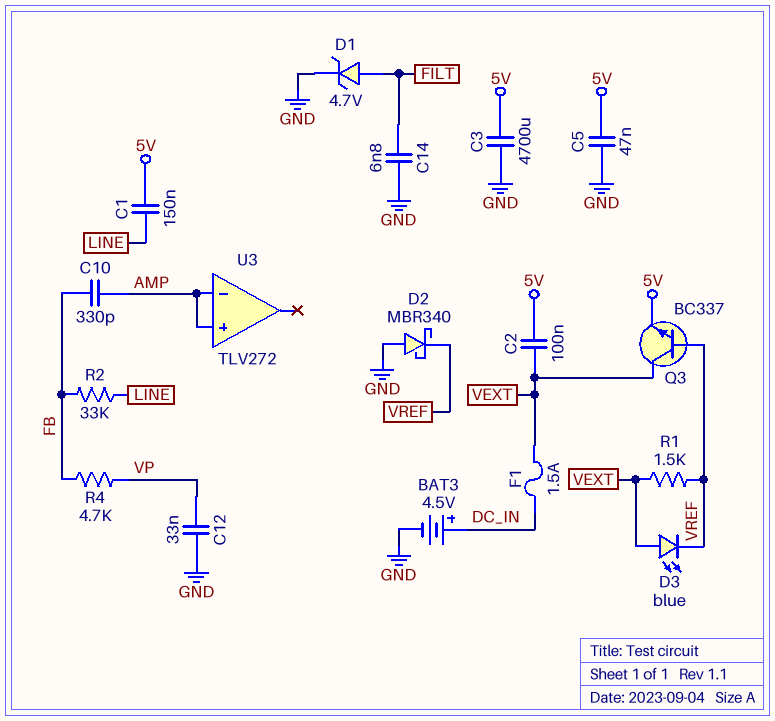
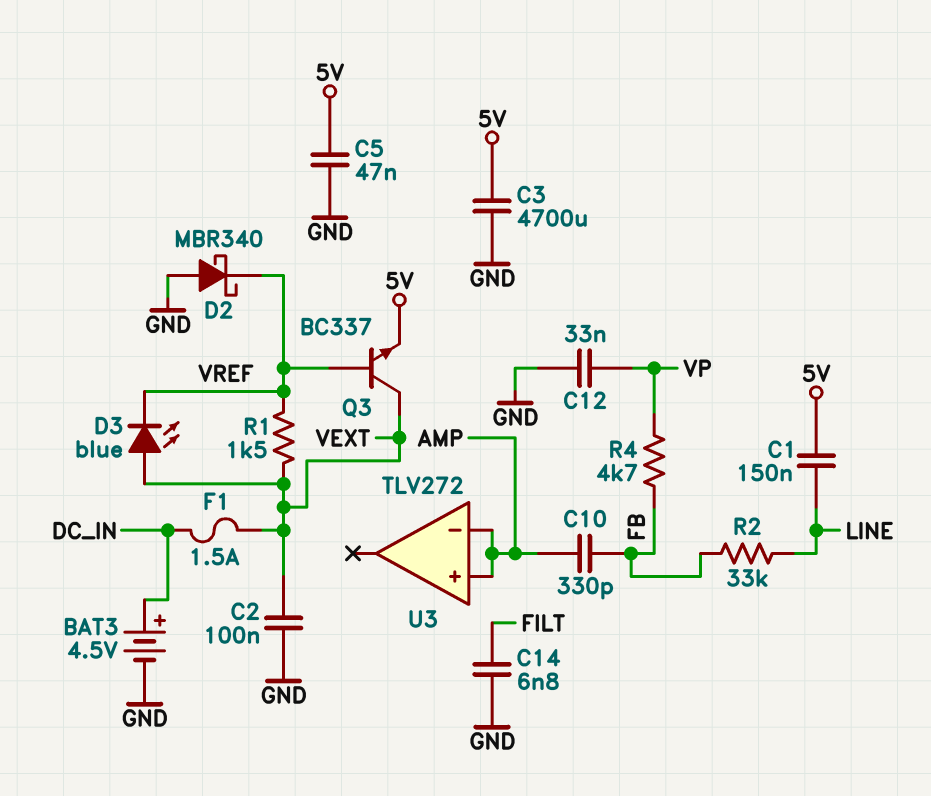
C2: 100nF (5V, VEXT) -> 100nF (GND, VEXT)
D1: zener 4.7V (A FILT, K GND) -> none

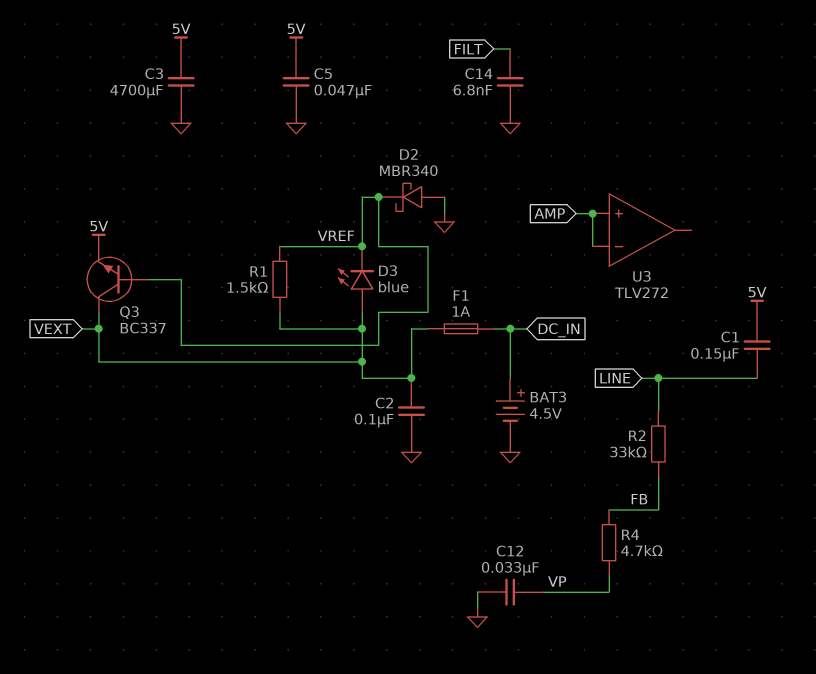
C10: 330pF (AMP, FB) -> none
F1: 1.5A (DC_IN, VEXT) -> 1A (DC_IN, VEXT)

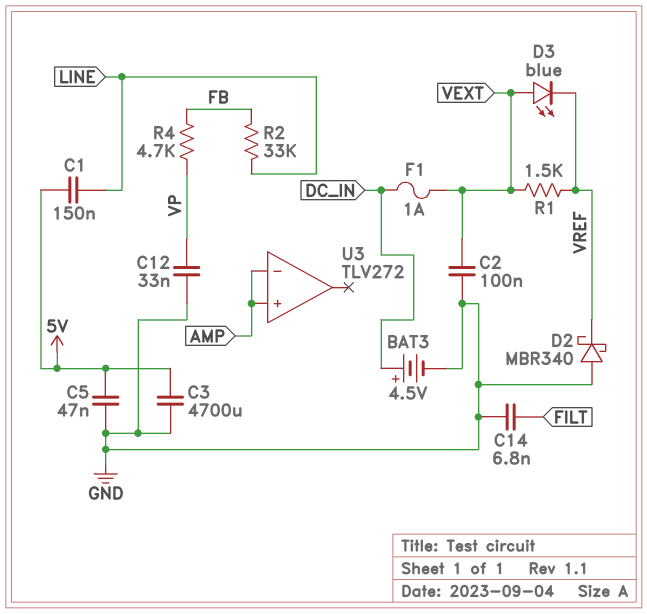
Q3: NPN BC337 (B VREF, C VEXT, E 5V) -> none

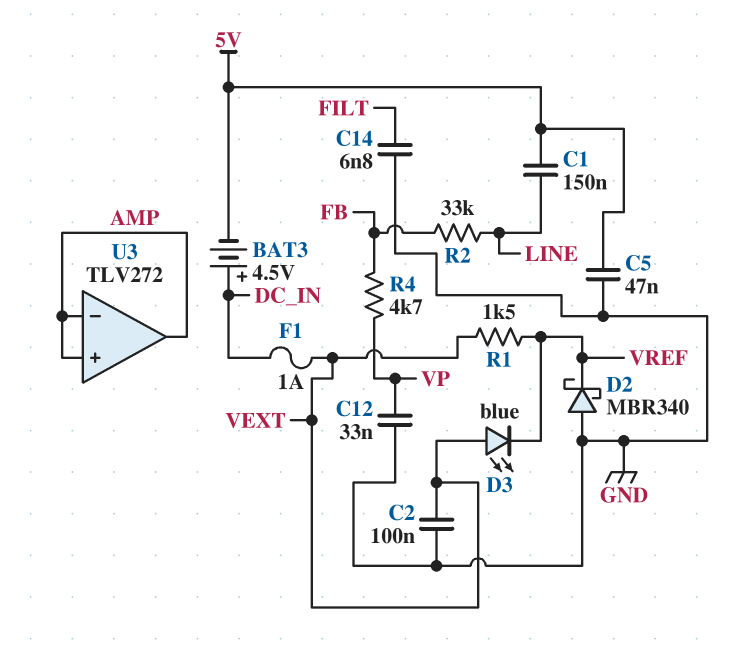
BAT3: 4.5V (plus DC_IN, minus GND) -> 4.5V (plus DC_IN, minus 5V)
C3: 4700uF (5V, GND) -> none
U3 pin out: none -> AMP

